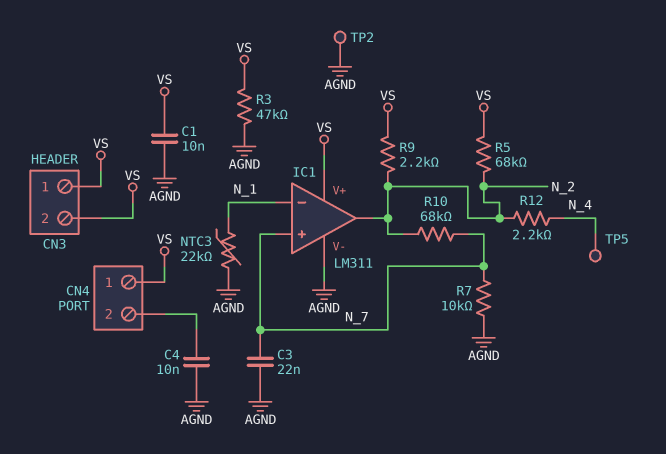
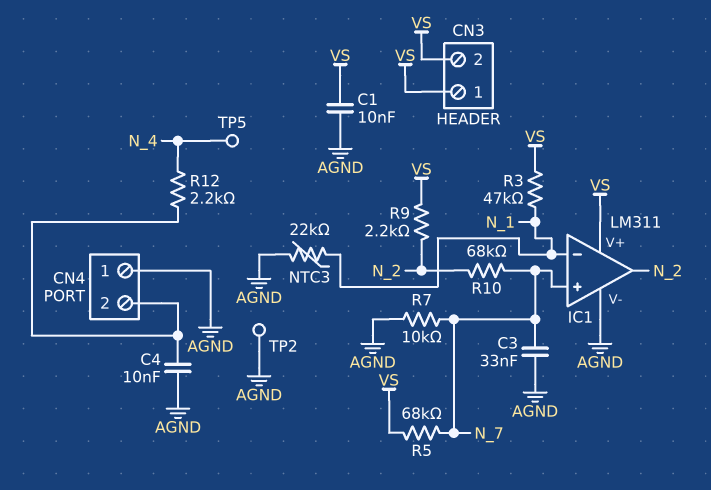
C3: 22nF (AGND, N_7) -> 33nF (AGND, N_7)
CN4 pin 1: VS -> AGND
R3: 47k (AGND, VS) -> 47k (N_1, VS)
R5: 68k (N_2, VS) -> 68k (N_7, VS)
R12: 2.2k (N_2, N_4) -> 2.2k (CN4/2, N_4)

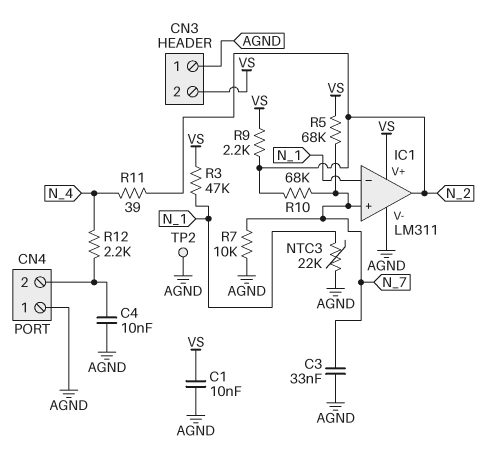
CN3 pin 1: VS -> AGND
R11: none -> 39 (N_2, N_4)
TP5: test point (N_4) -> none

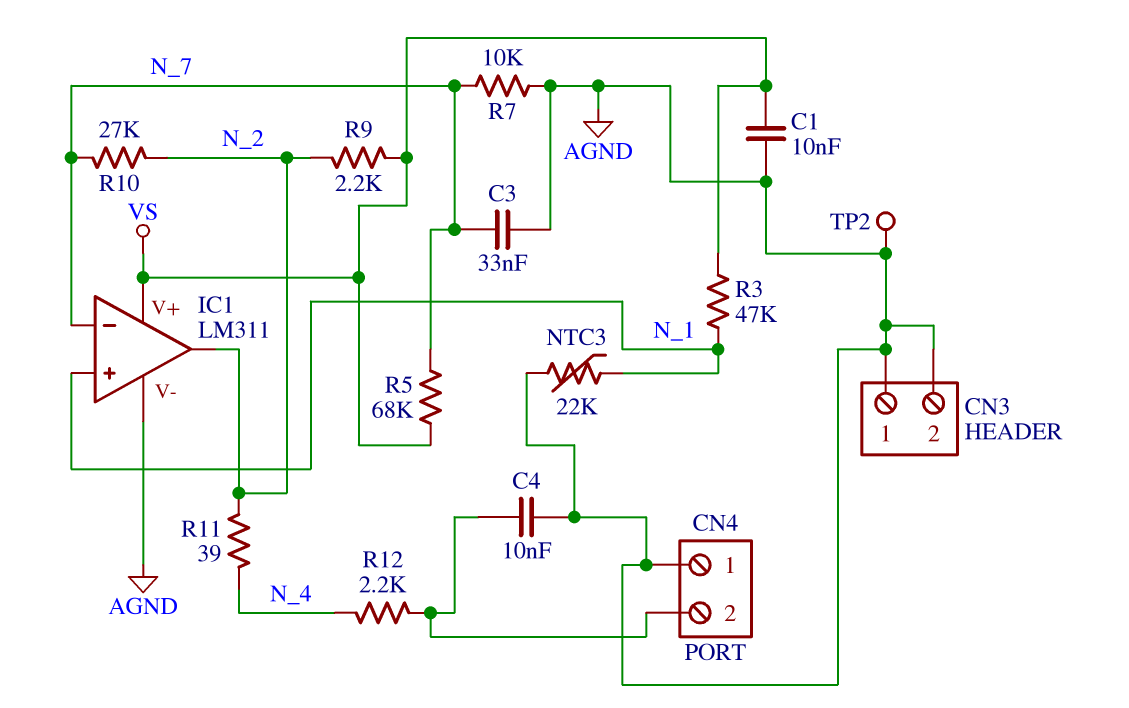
CN3 pin 2: VS -> AGND
IC1 pin in+: N_7 -> N_1
IC1 pin in-: N_1 -> N_7
R10: 68k (N_2, N_7) -> 27k (N_2, N_7)

